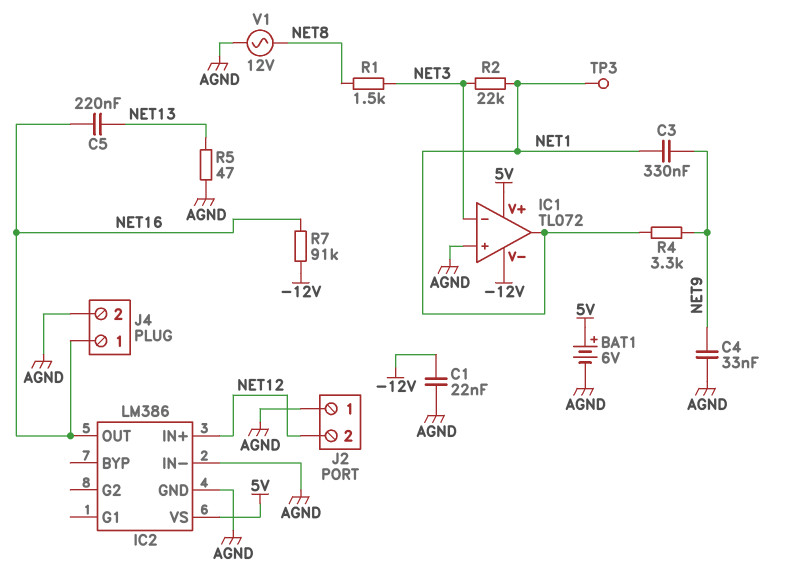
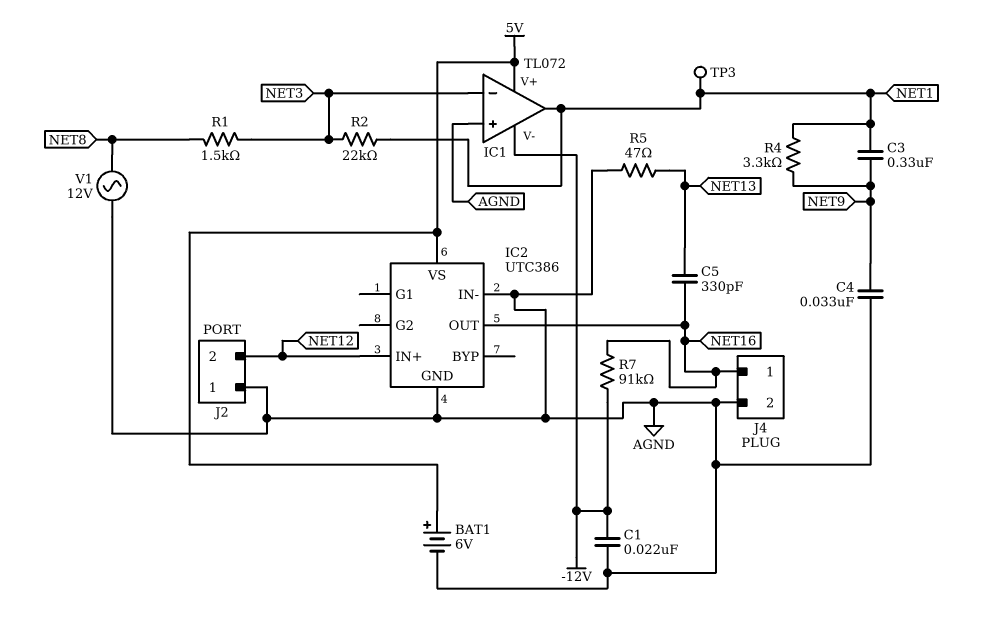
C5: 220nF (NET13, NET16) -> 330pF (NET13, NET16)
IC2: LM386 -> UTC386

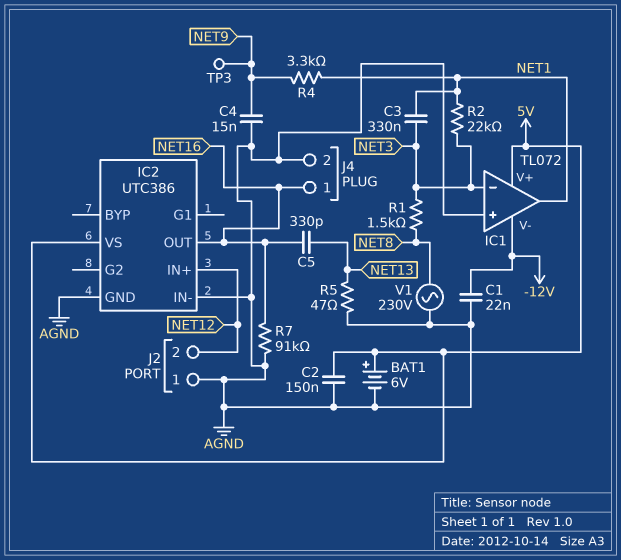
C2: none -> 150nF (5V, AGND)
C3: 330nF (NET1, NET9) -> 330nF (NET1, NET3)
C4: 33nF (AGND, NET9) -> 15nF (AGND, NET9)
R7: 91k (-12V, NET16) -> 91k (AGND, NET16)
TP3: test point (NET1) -> test point (NET9)
V1: AC 12V (AGND, NET8) -> AC 230V (AGND, NET8)

